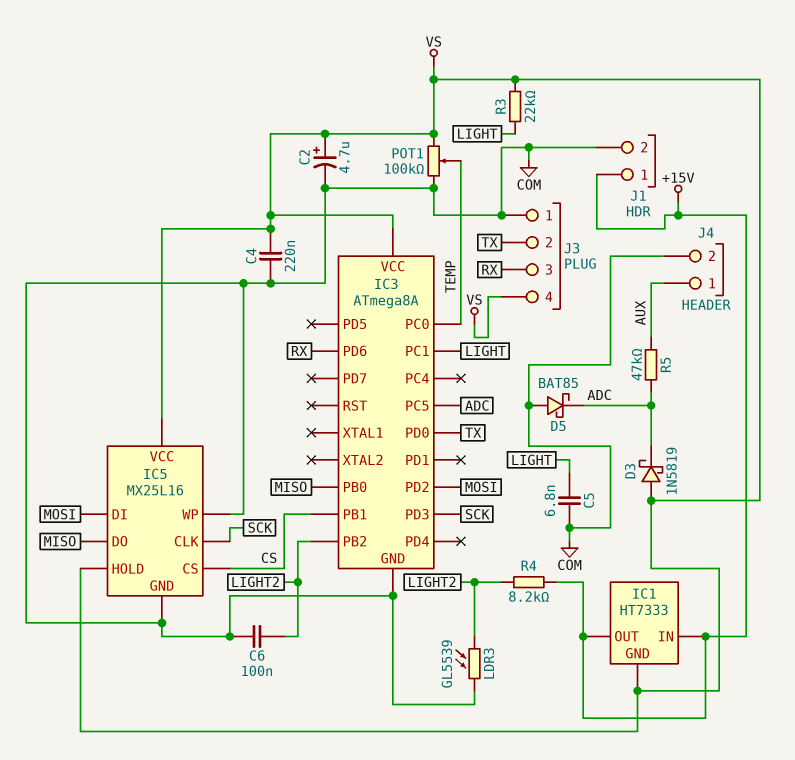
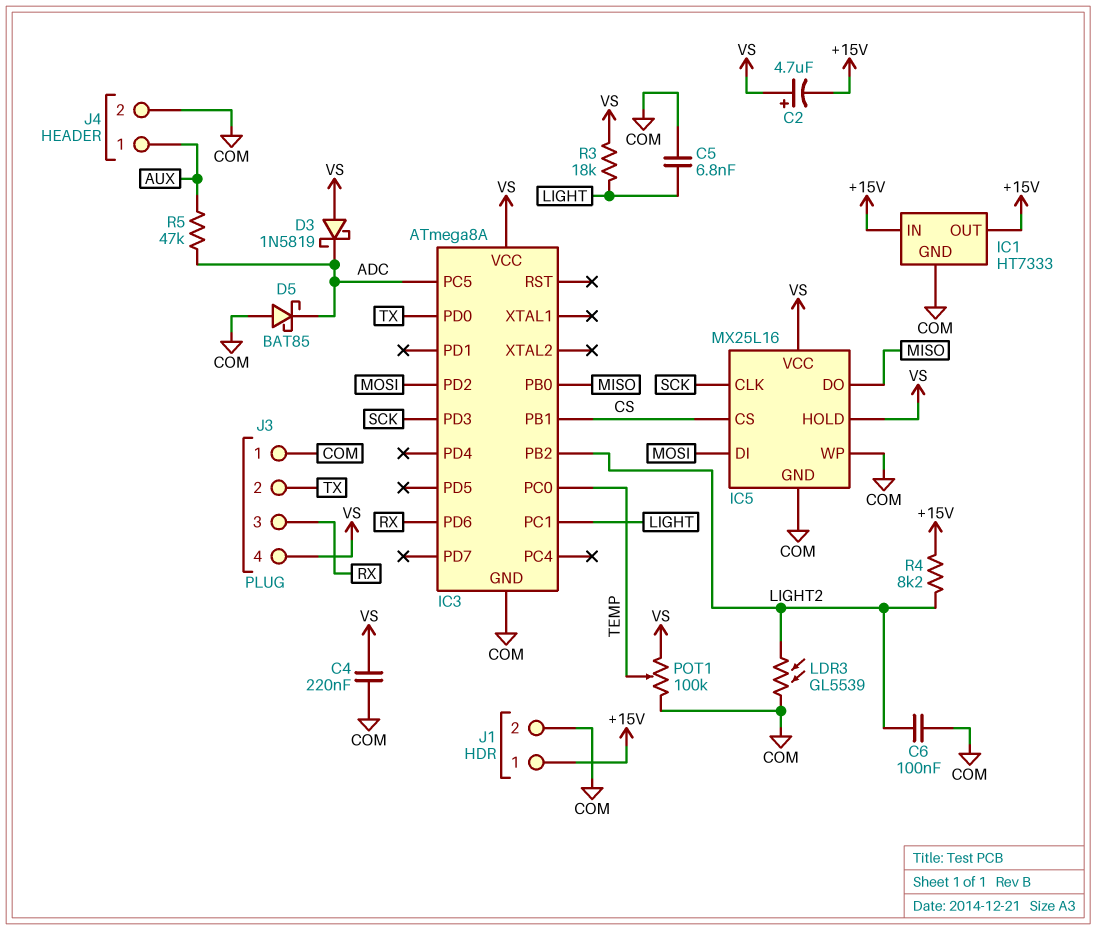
C2: 4.7uF (plus VS, minus COM) -> 4.7uF (plus VS, minus +15V)
IC1 pin GND: VS -> COM
R3: 22k (LIGHT, VS) -> 18k (LIGHT, VS)

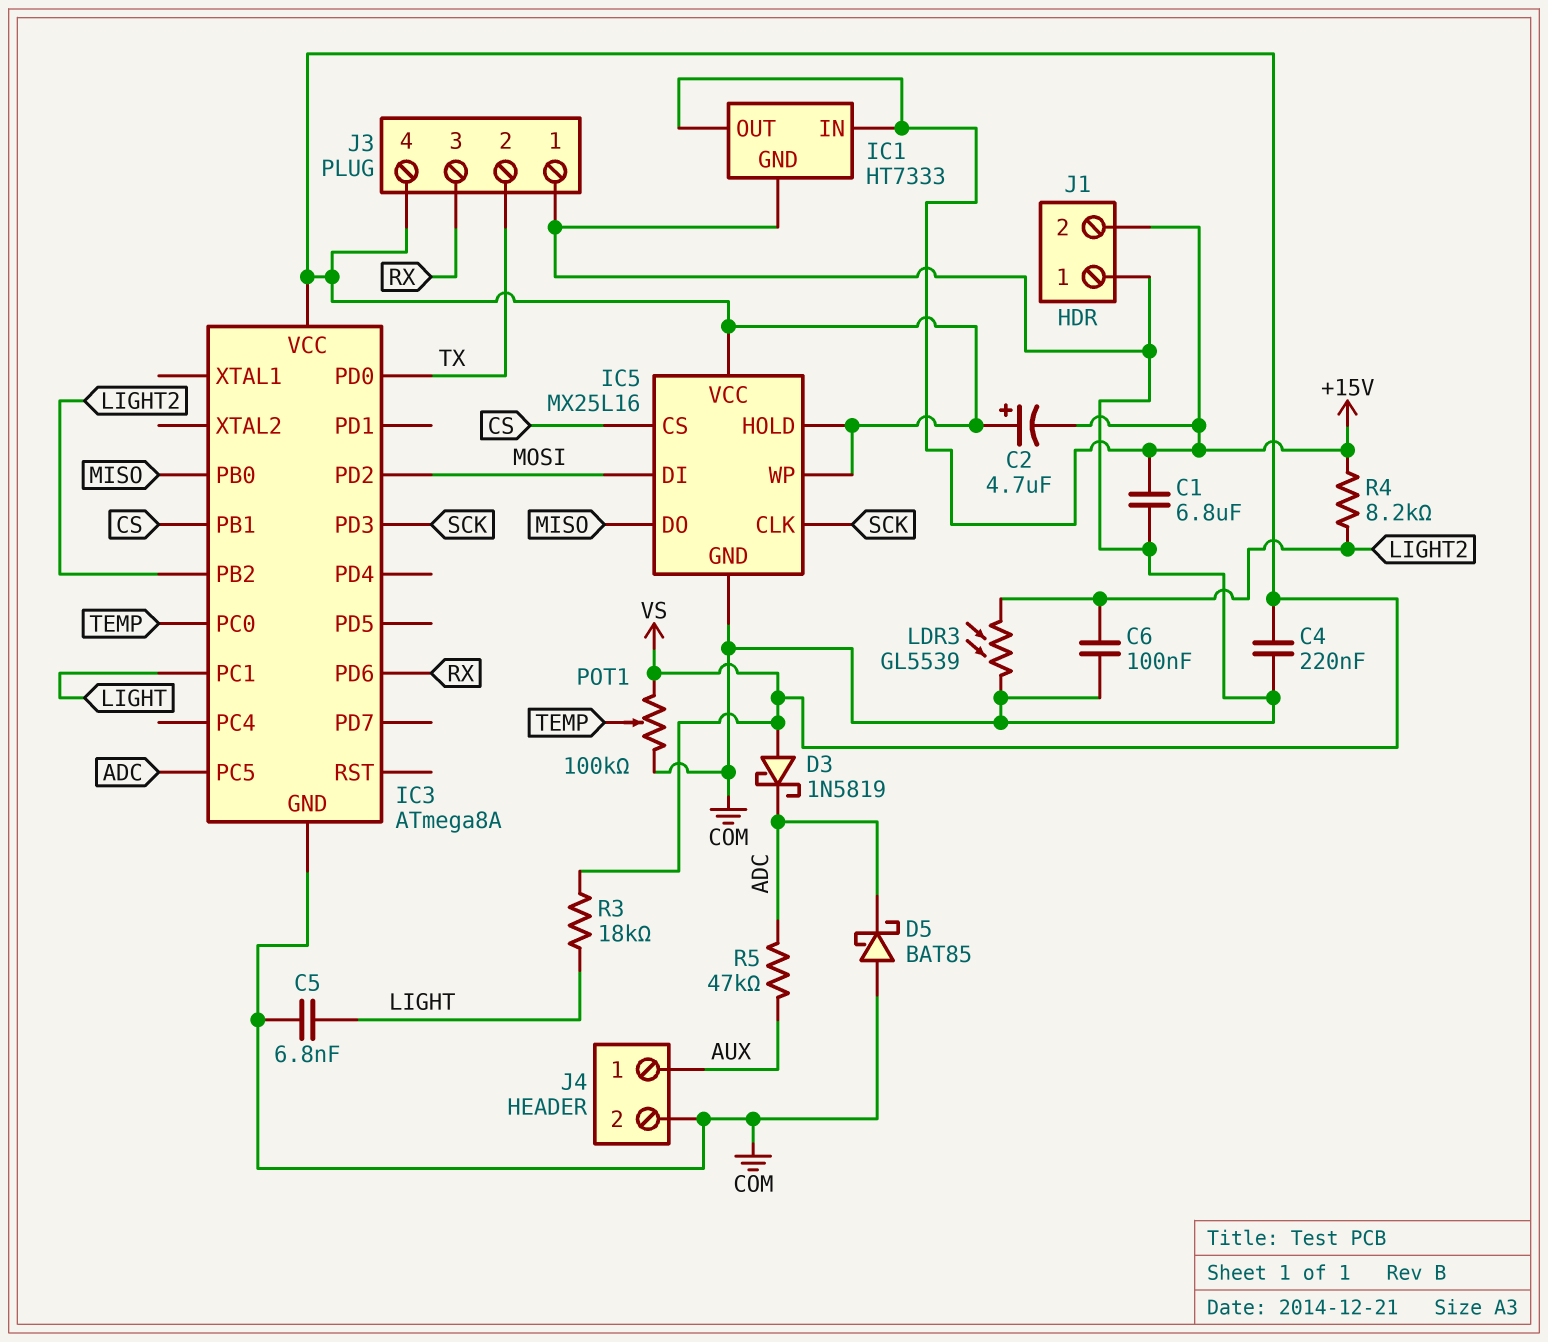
C1: none -> 6.8uF (+15V, COM)
IC5 pin WP: COM -> VS
J1 pin 1: +15V -> COM
J1 pin 2: COM -> +15V

